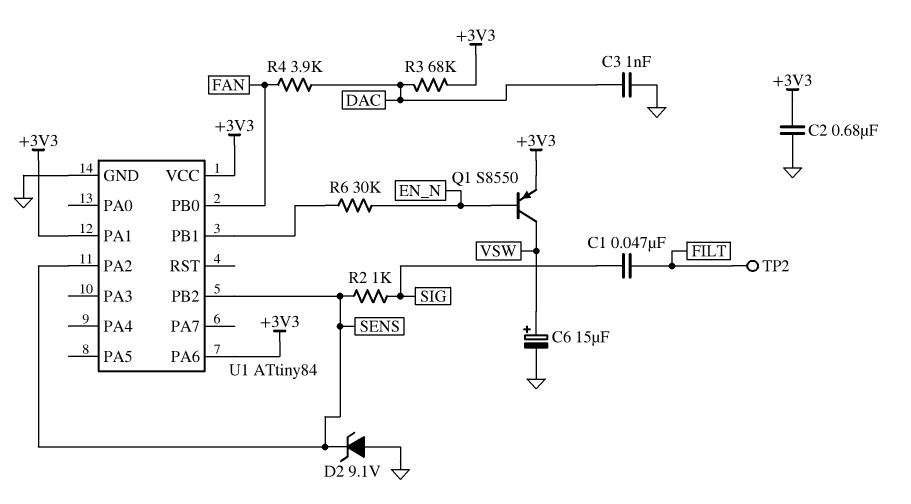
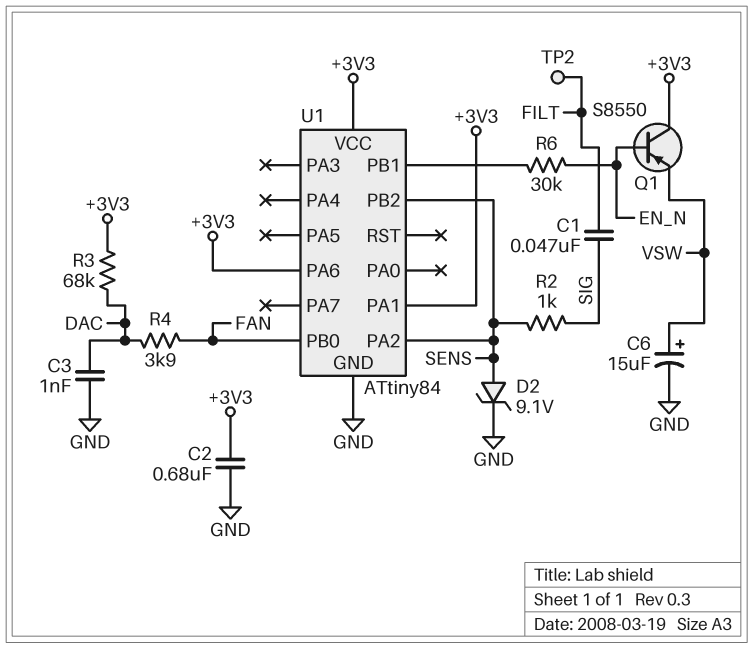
D2: zener 9.1V (A GND, K SENS) -> zener 9.1V (A SENS, K GND)
Q1: PNP S8550 (B EN_N, C VSW, E +3V3) -> PNP S8550 (B EN_N, C +3V3, E VSW)

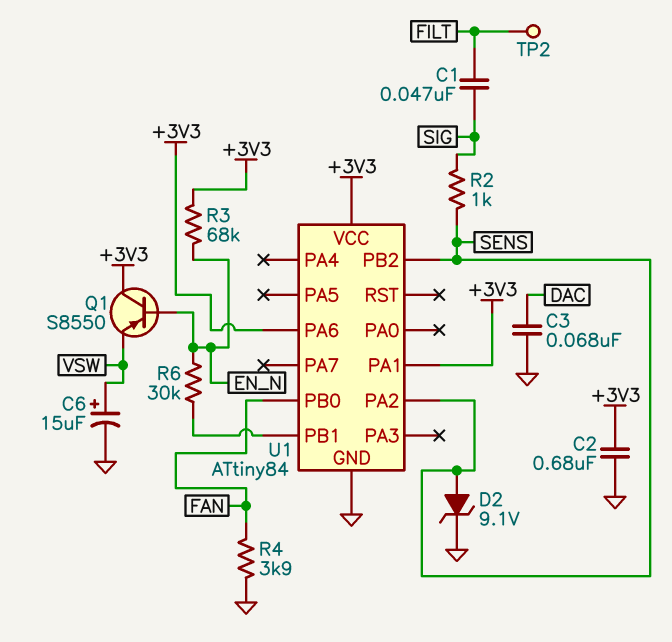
C3: 1nF (DAC, GND) -> 68nF (DAC, GND)
R3: 68k (+3V3, DAC) -> 68k (+3V3, EN_N)
R4: 3.9k (DAC, FAN) -> 3.9k (FAN, GND)

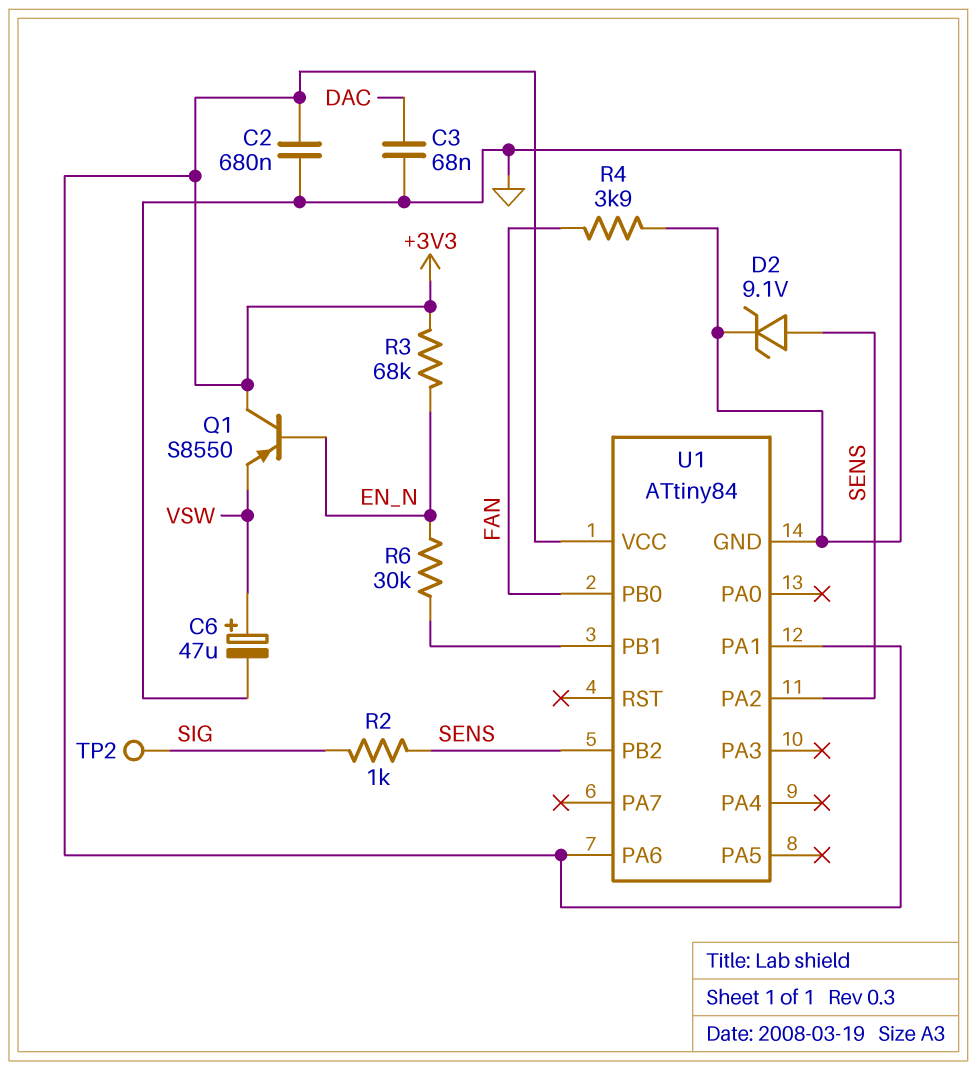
C1: 47nF (FILT, SIG) -> none
C6: 15uF (plus VSW, minus GND) -> 47uF (plus VSW, minus GND)
TP2: test point (FILT) -> test point (SIG)

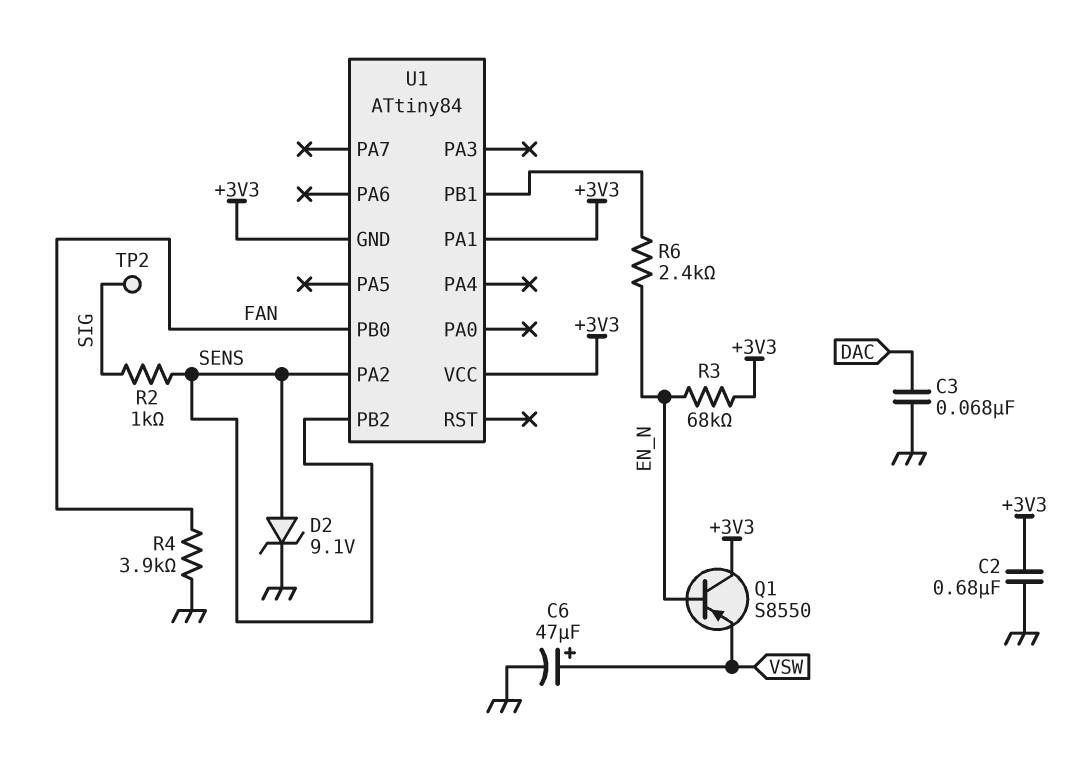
R6: 30k (EN_N, U1/PB1) -> 2.4k (EN_N, U1/PB1)
U1 pin GND: GND -> +3V3
U1 pin PA6: +3V3 -> none

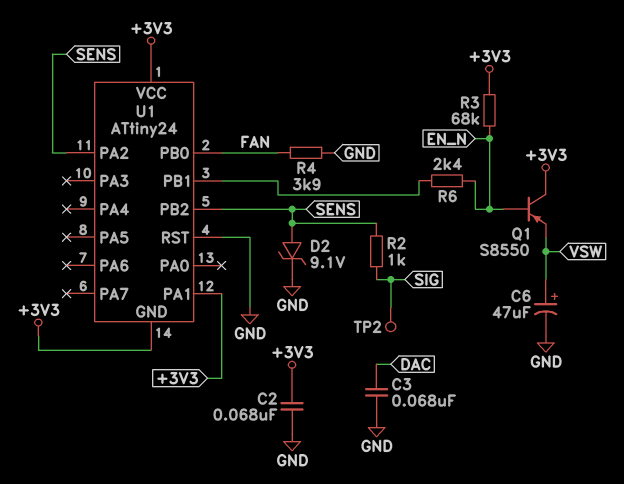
C2: 680nF (+3V3, GND) -> 68nF (+3V3, GND)
U1: ATtiny84 -> ATtiny24
U1 pin RST: none -> GND

